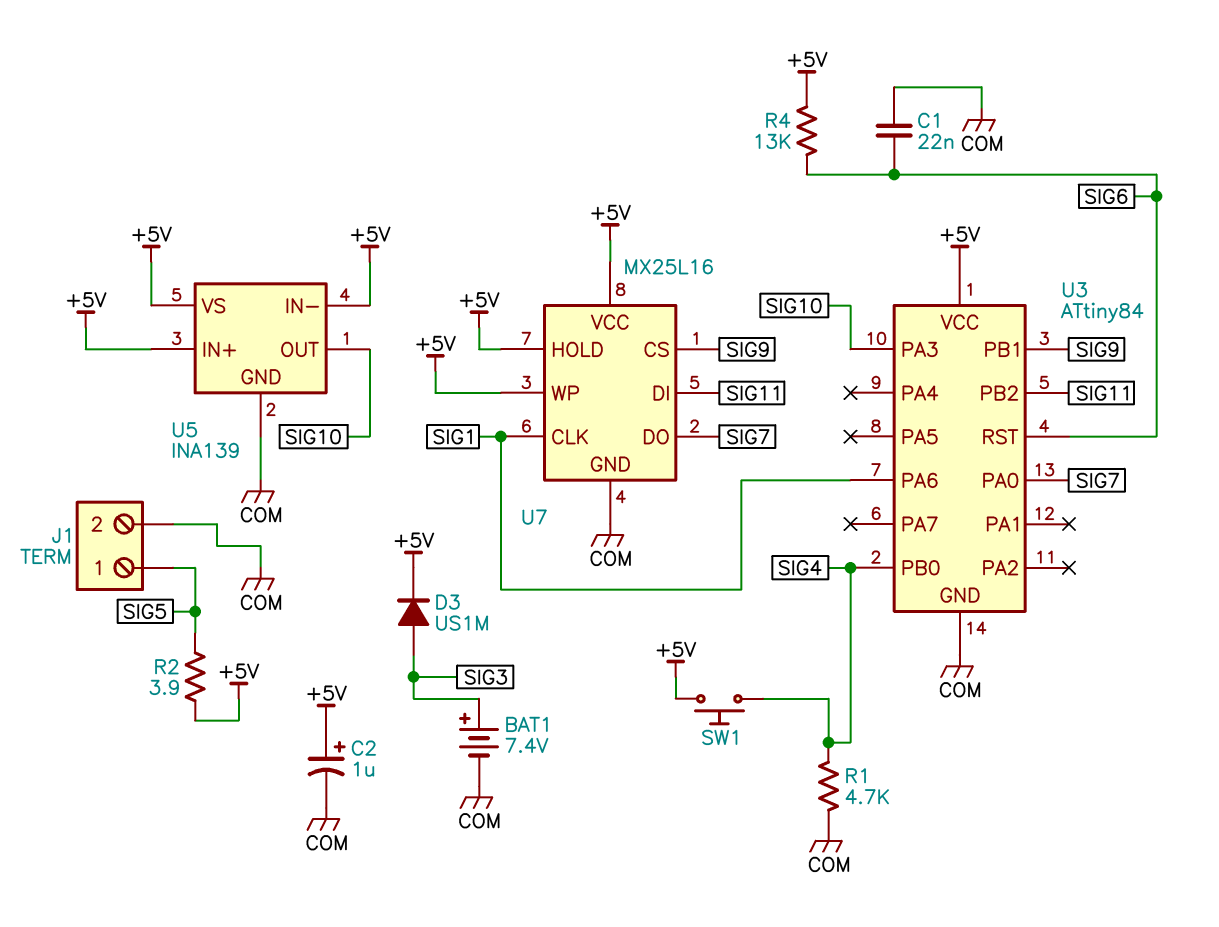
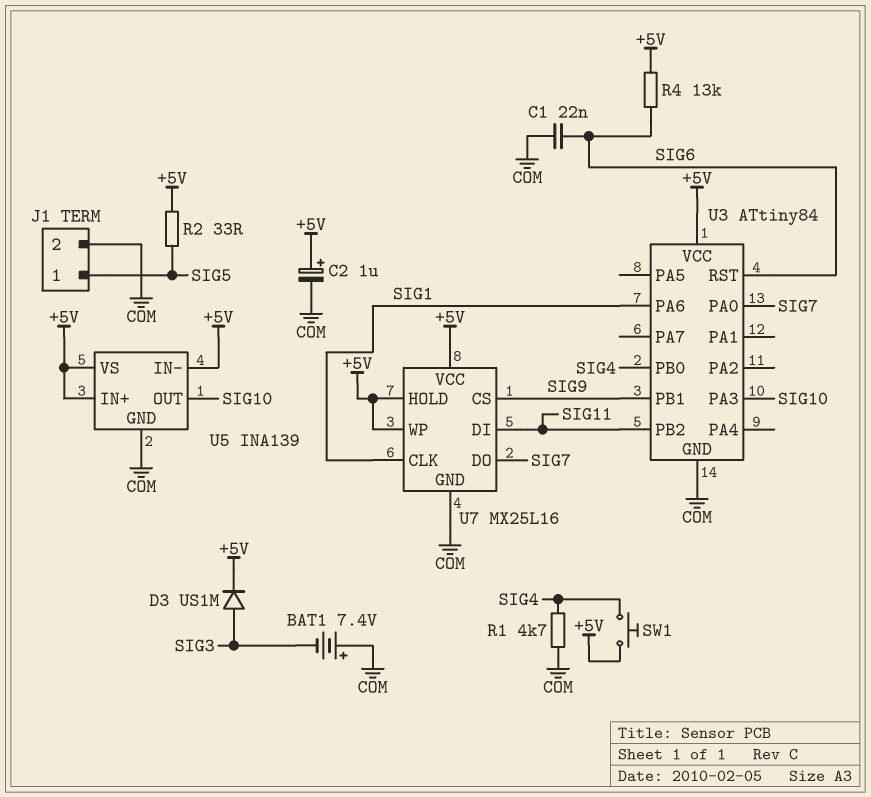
BAT1: 7.4V (plus SIG3, minus COM) -> 7.4V (plus COM, minus SIG3)
R2: 3.9 (+5V, SIG5) -> 33 (+5V, SIG5)

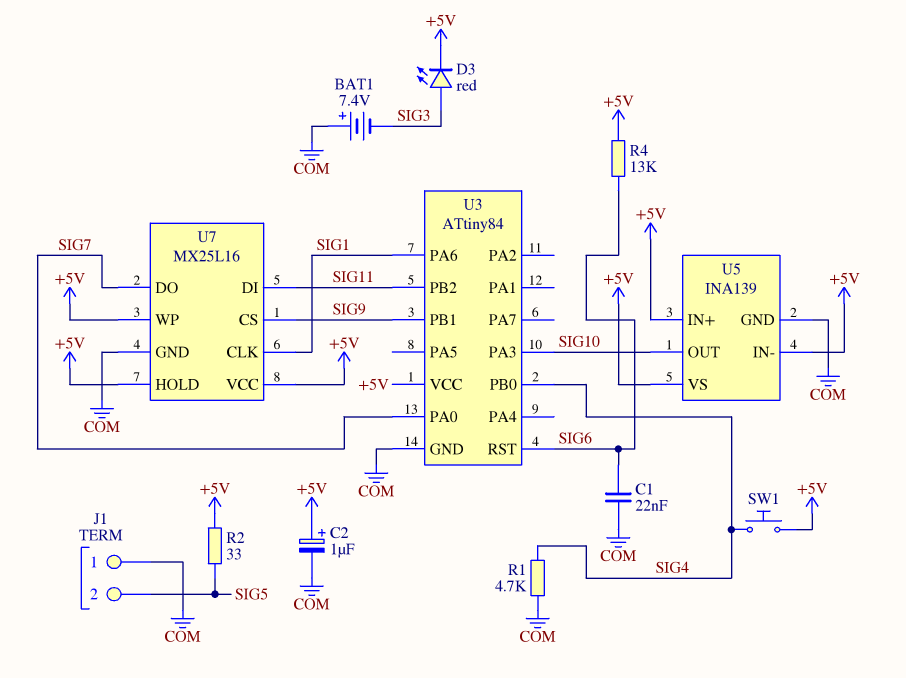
D3: diode US1M (A SIG3, K +5V) -> LED red (A SIG3, K +5V)
J1 pin 1: SIG5 -> COM
J1 pin 2: COM -> SIG5

